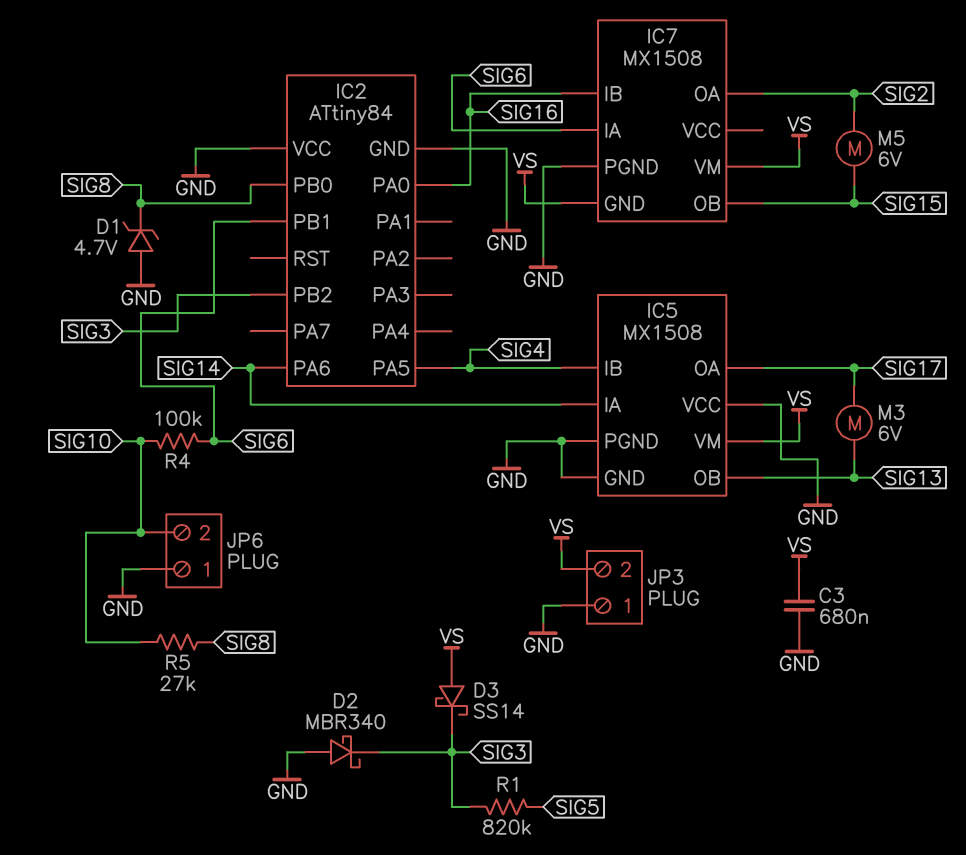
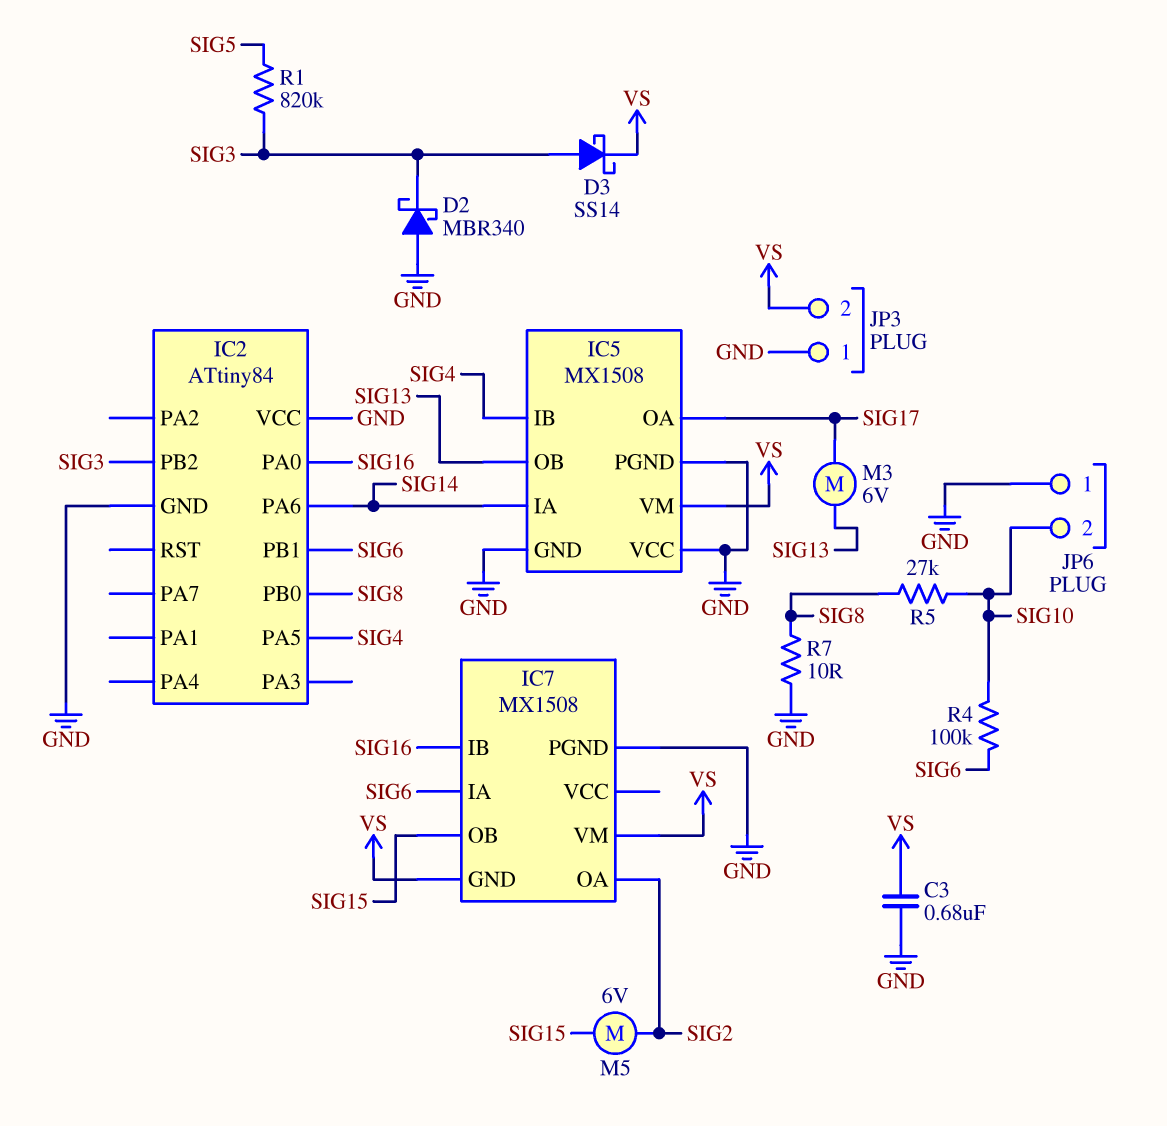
D1: zener 4.7V (A GND, K SIG8) -> none
D3: schottky SS14 (A VS, K SIG3) -> schottky SS14 (A SIG3, K VS)
R7: none -> 10 (GND, SIG8)

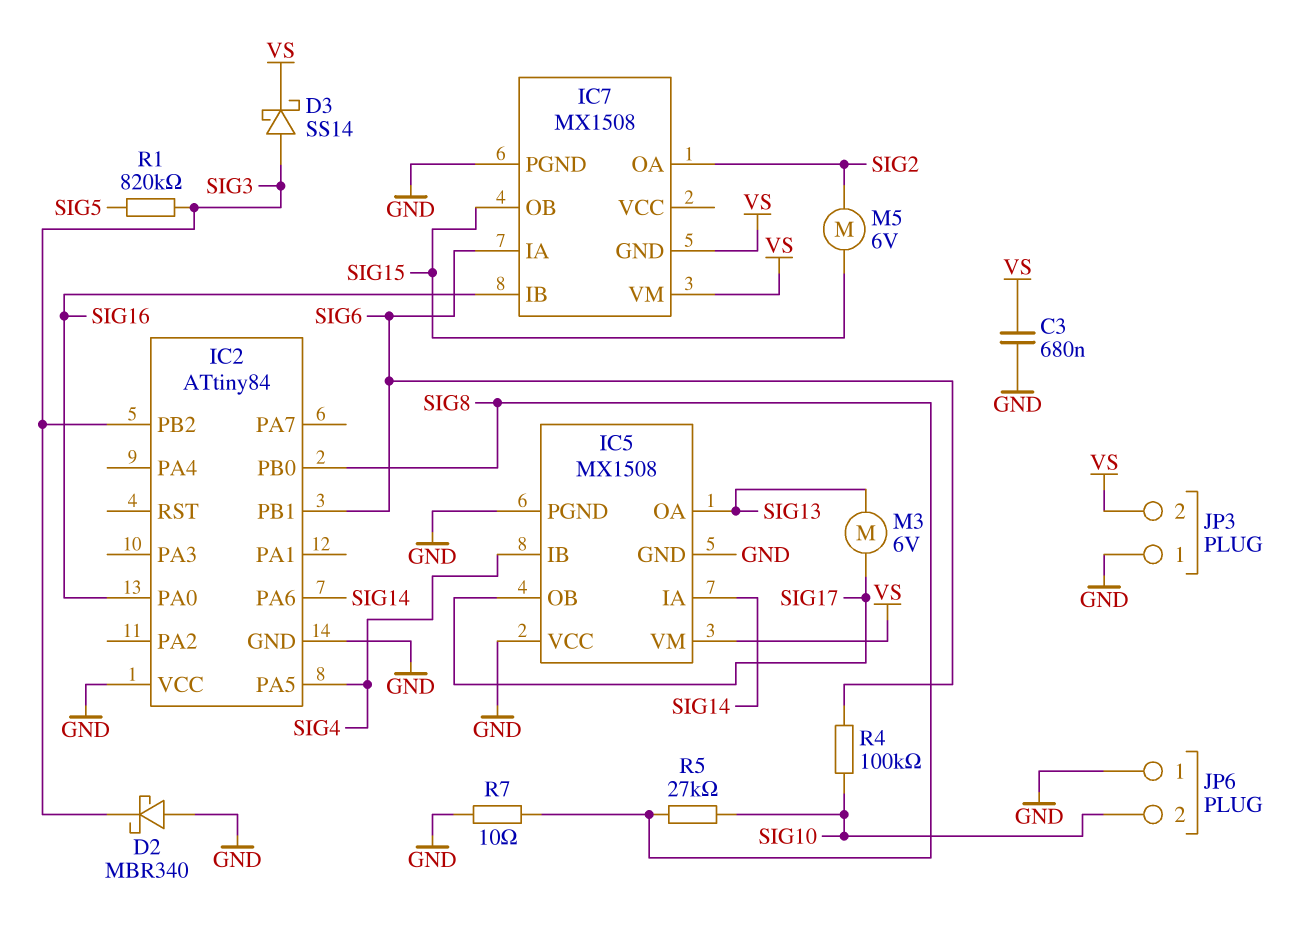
IC5 pin OA: SIG17 -> SIG13
IC5 pin OB: SIG13 -> SIG17

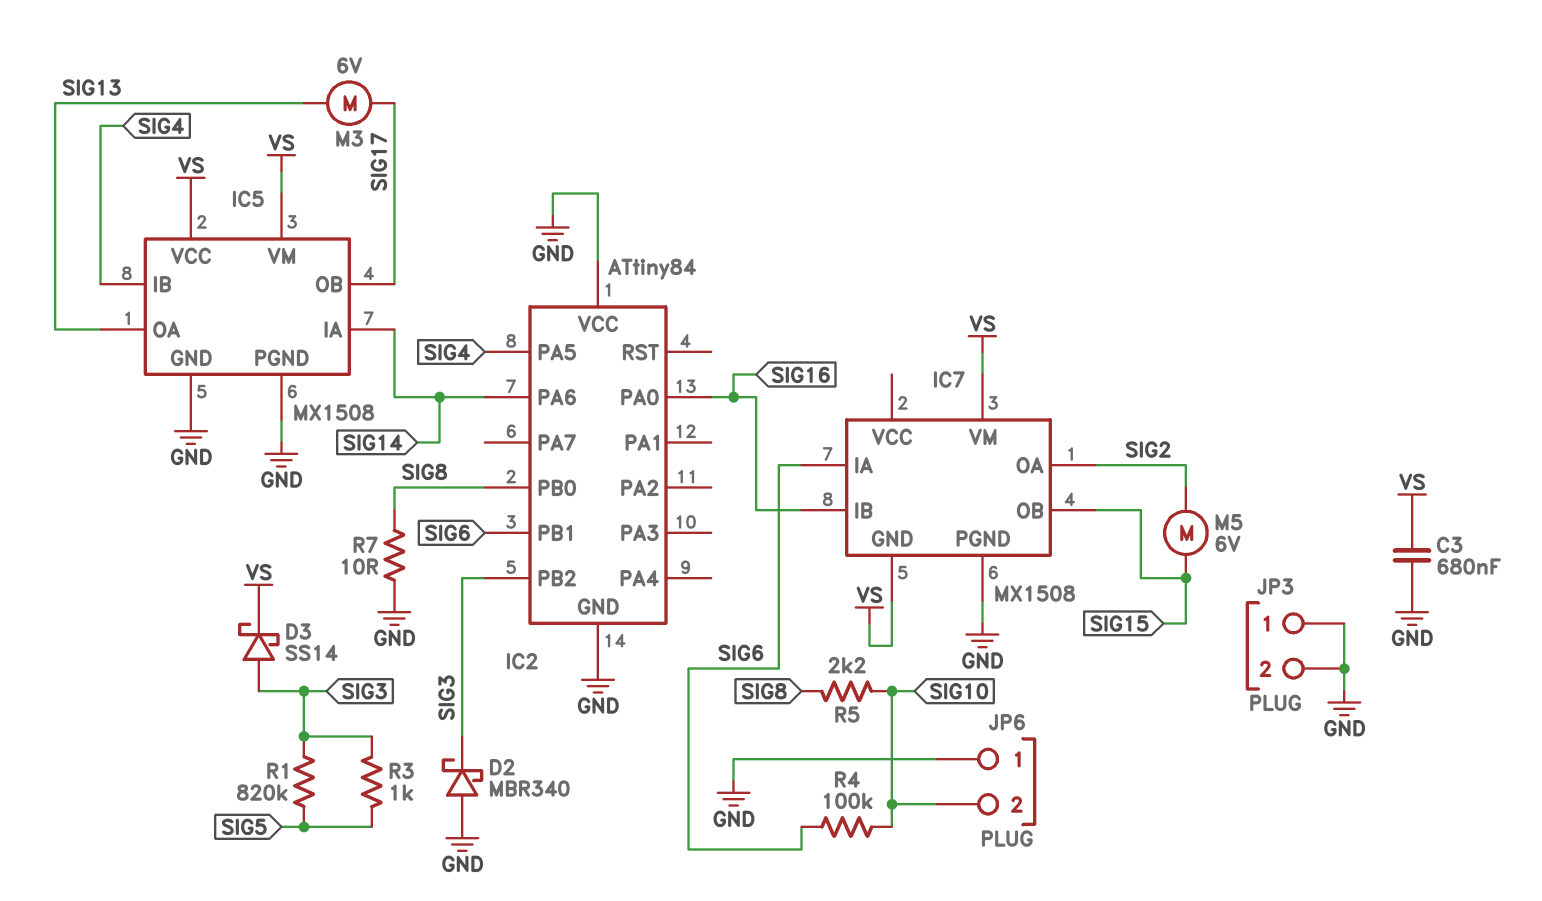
IC5 pin VCC: GND -> VS
JP3 pin 2: VS -> GND
R3: none -> 1k (SIG3, SIG5)
R5: 27k (SIG8, SIG10) -> 2.2k (SIG8, SIG10)

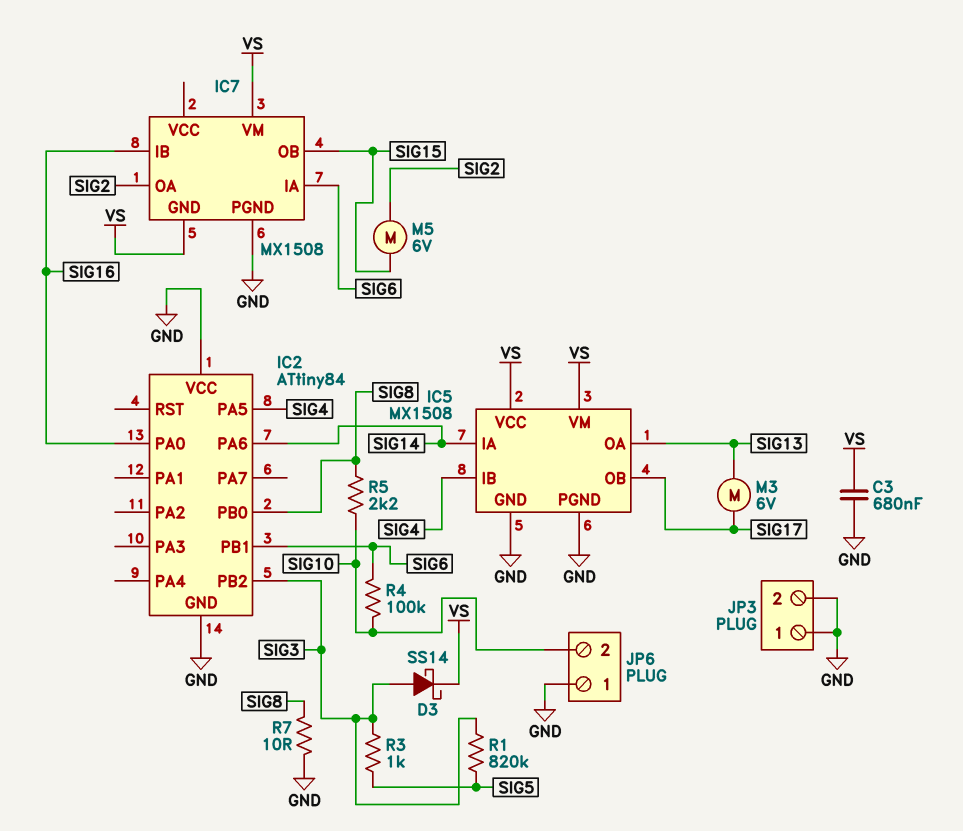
D2: schottky MBR340 (A GND, K SIG3) -> none

